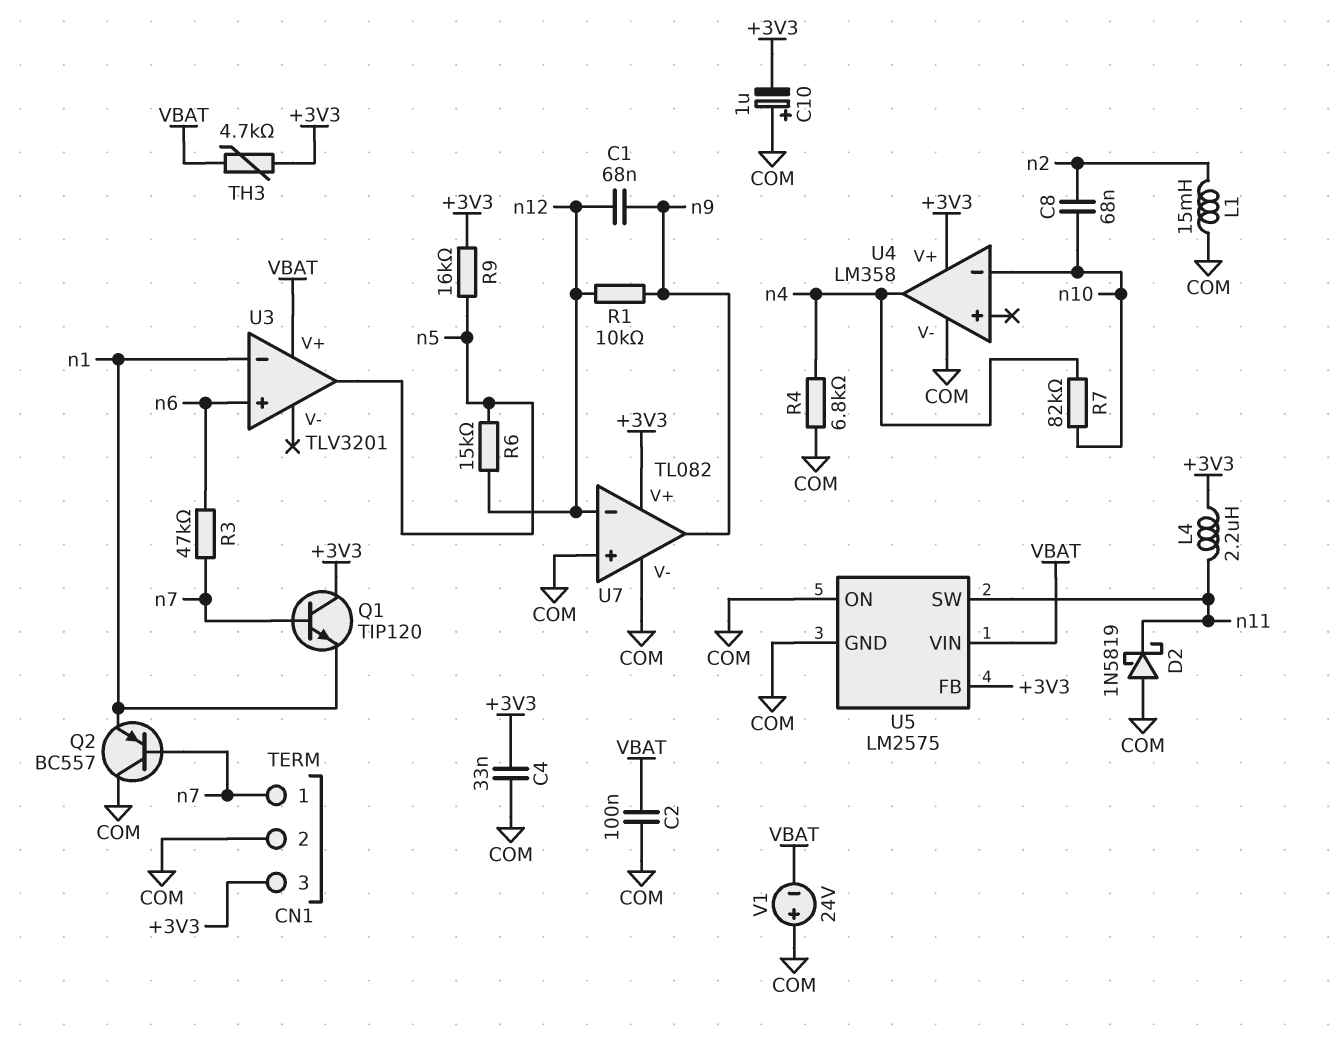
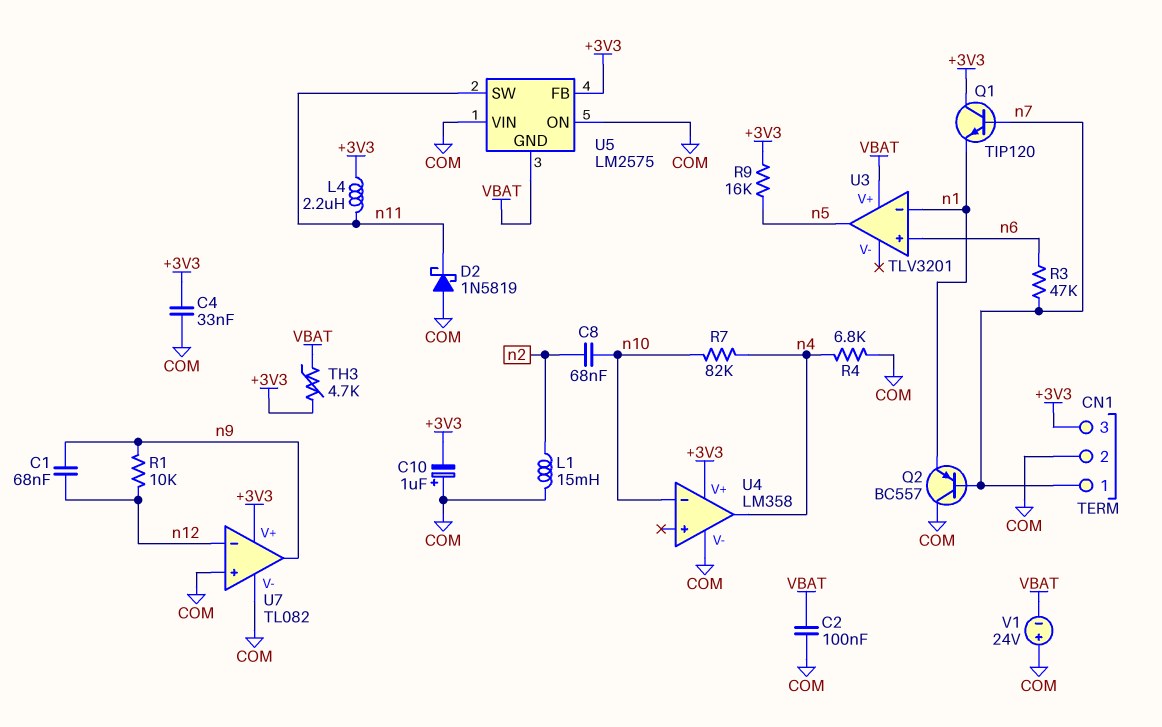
R6: 15k (n5, n12) -> none
U5 pin GND: COM -> VBAT
U5 pin VIN: VBAT -> COM

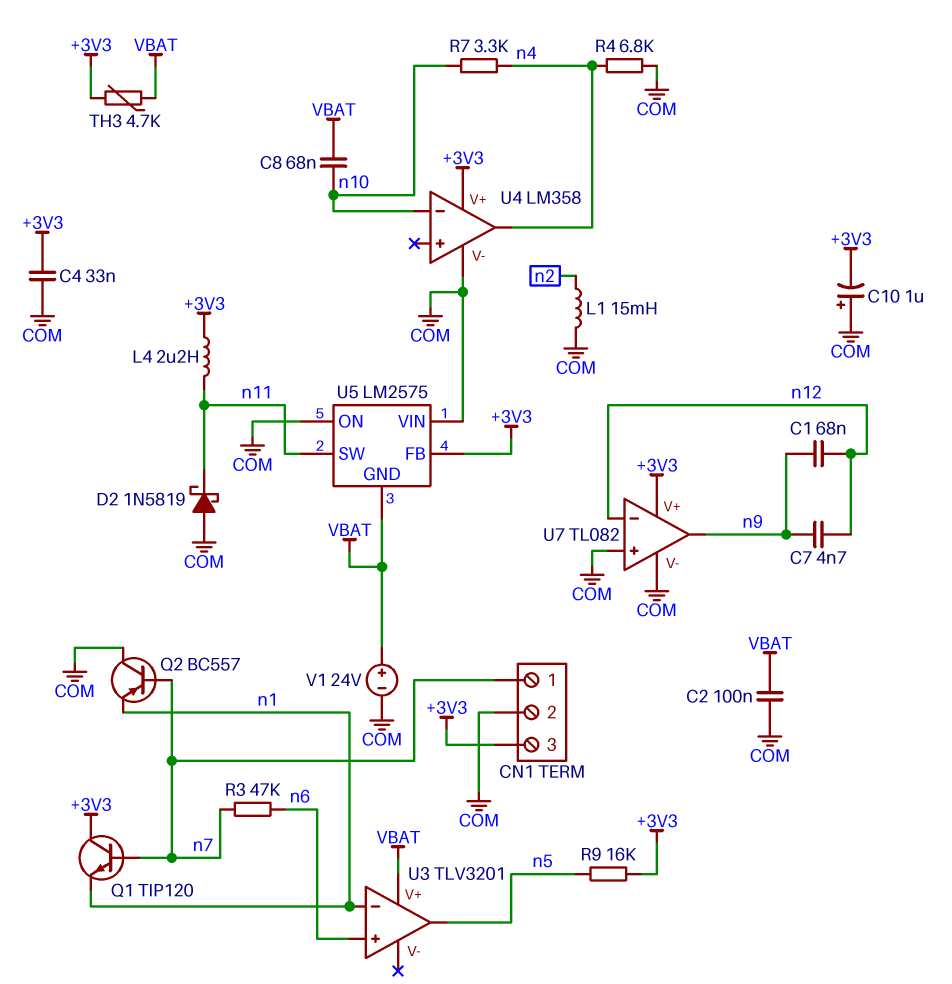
C7: none -> 4.7nF (n9, n12)
C8: 68nF (n2, n10) -> 68nF (VBAT, n10)
R1: 10k (n9, n12) -> none
R7: 82k (n4, n10) -> 3.3k (n4, n10)
V1: 24V (plus COM, minus VBAT) -> 24V (plus VBAT, minus COM)

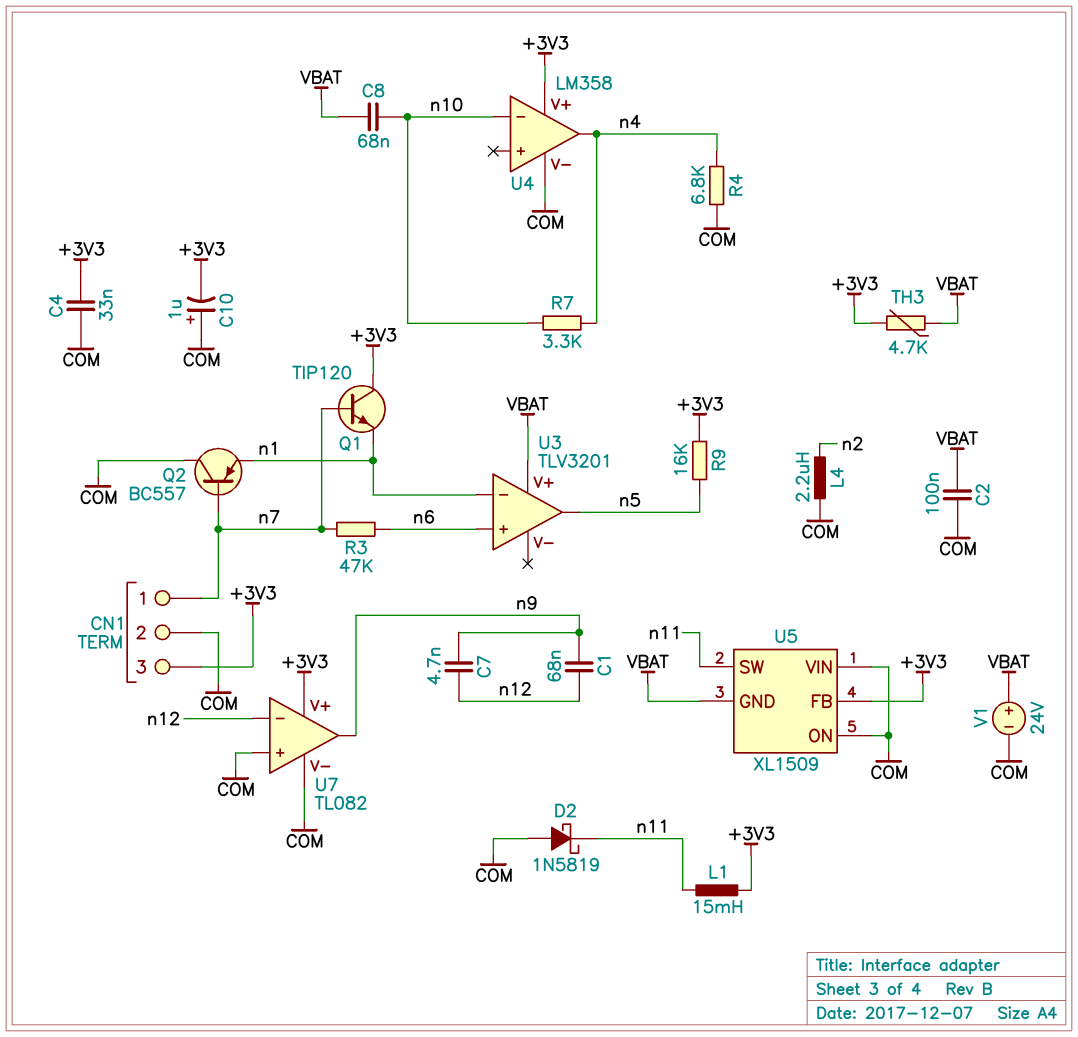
L1: 15mH (COM, n2) -> 15mH (+3V3, n11)
L4: 2.2uH (+3V3, n11) -> 2.2uH (COM, n2)
U5: LM2575 -> XL1509

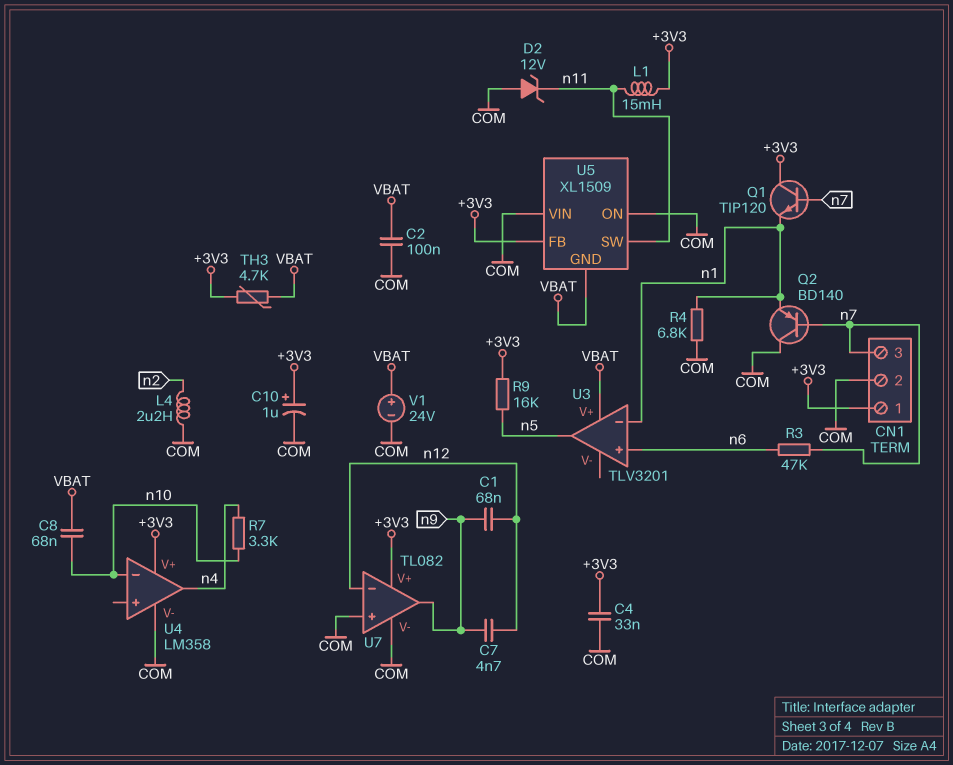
C10: 1uF (plus COM, minus +3V3) -> 1uF (plus +3V3, minus COM)
CN1 pin 1: n7 -> +3V3
CN1 pin 3: +3V3 -> n7
D2: schottky 1N5819 (A COM, K n11) -> zener 12V (A COM, K n11)
Q2: PNP BC557 (B n7, C COM, E n1) -> PNP BD140 (B n7, C COM, E n1)
R4: 6.8k (COM, n4) -> 6.8k (COM, n1)

